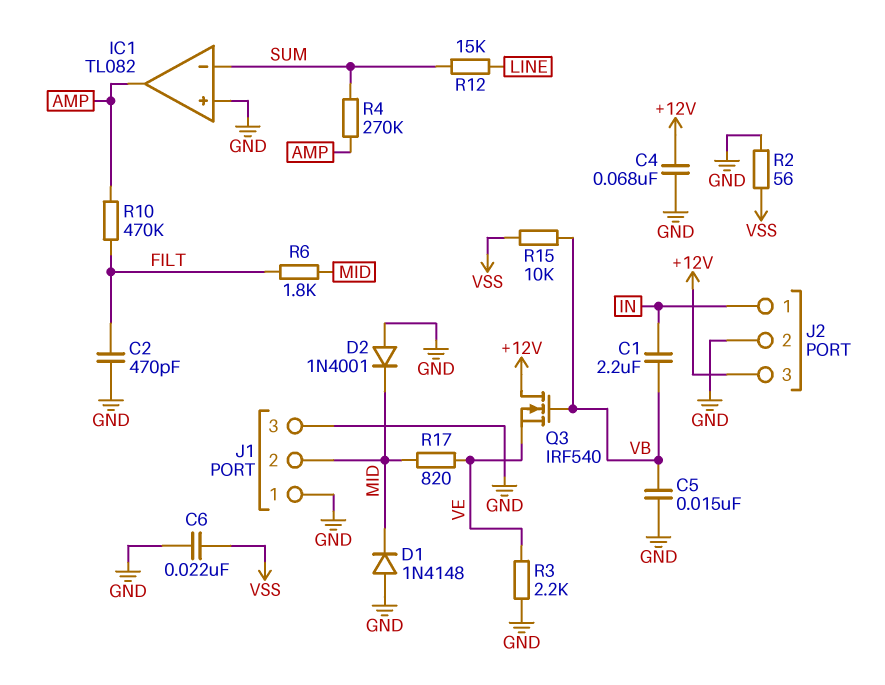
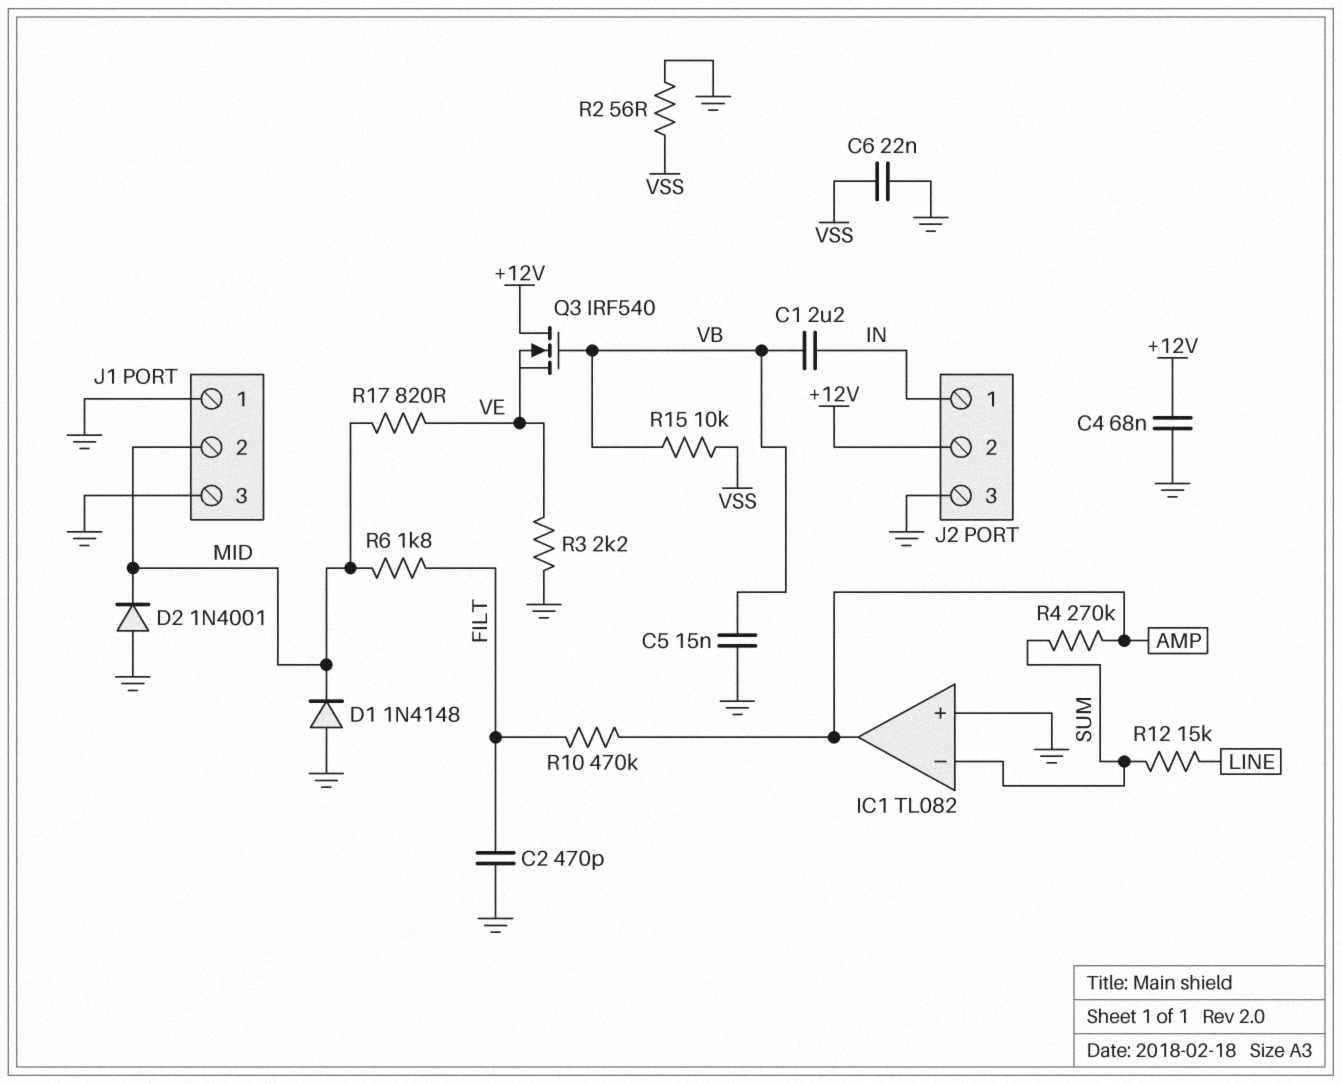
J2 pin 2: GND -> +12V
J2 pin 3: +12V -> GND

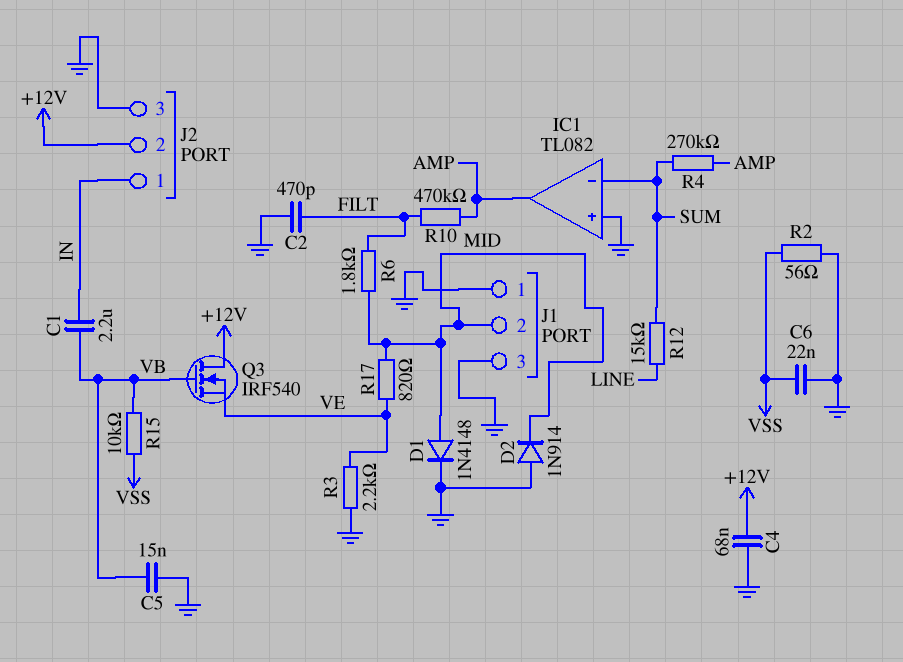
D1: diode 1N4148 (A GND, K MID) -> diode 1N4148 (A MID, K GND)
D2: diode 1N4001 (A GND, K MID) -> diode 1N914 (A GND, K MID)

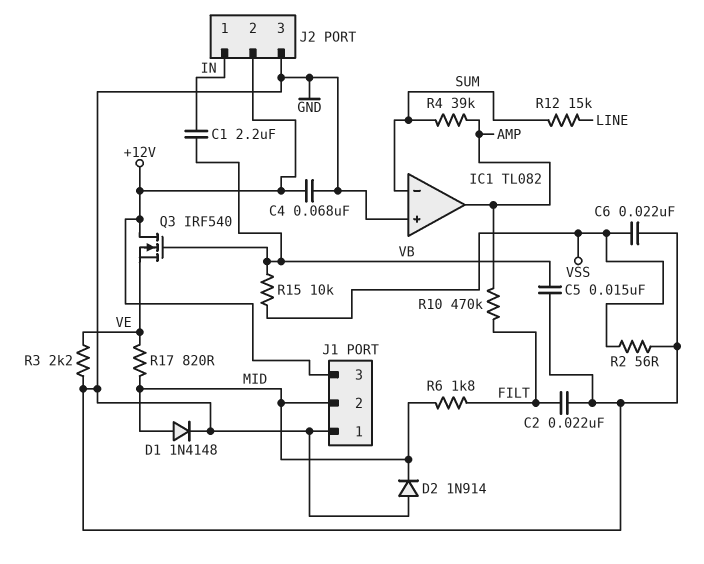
C2: 470pF (FILT, GND) -> 22nF (FILT, GND)
J1 pin 3: GND -> +12V
R4: 270k (AMP, SUM) -> 39k (AMP, SUM)

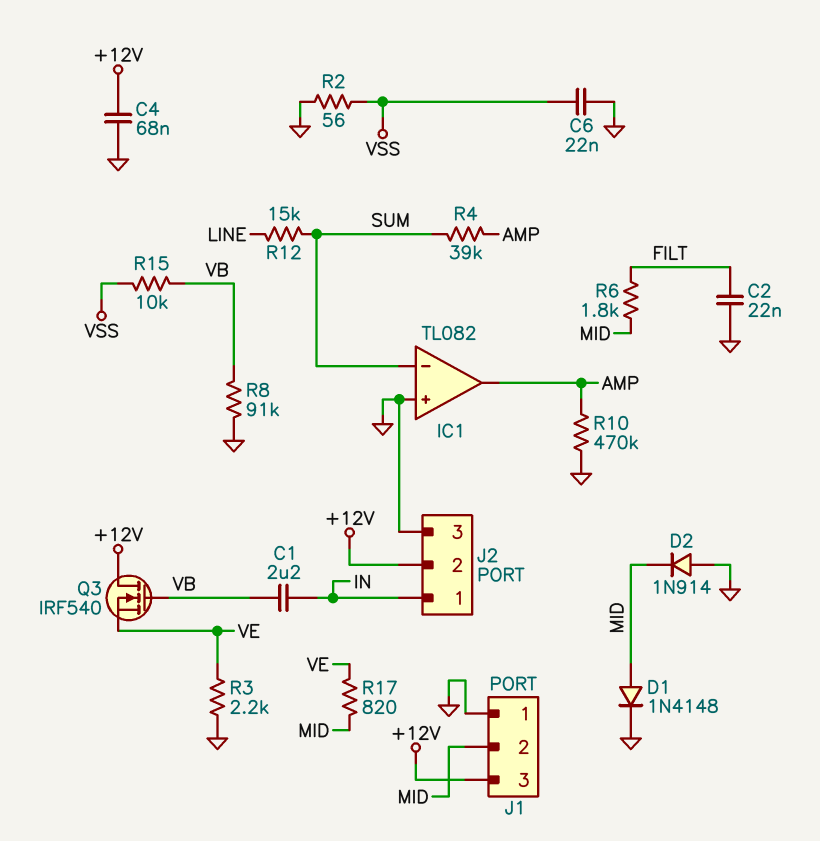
C5: 15nF (GND, VB) -> none
R8: none -> 91k (GND, VB)
R10: 470k (AMP, FILT) -> 470k (AMP, GND)

